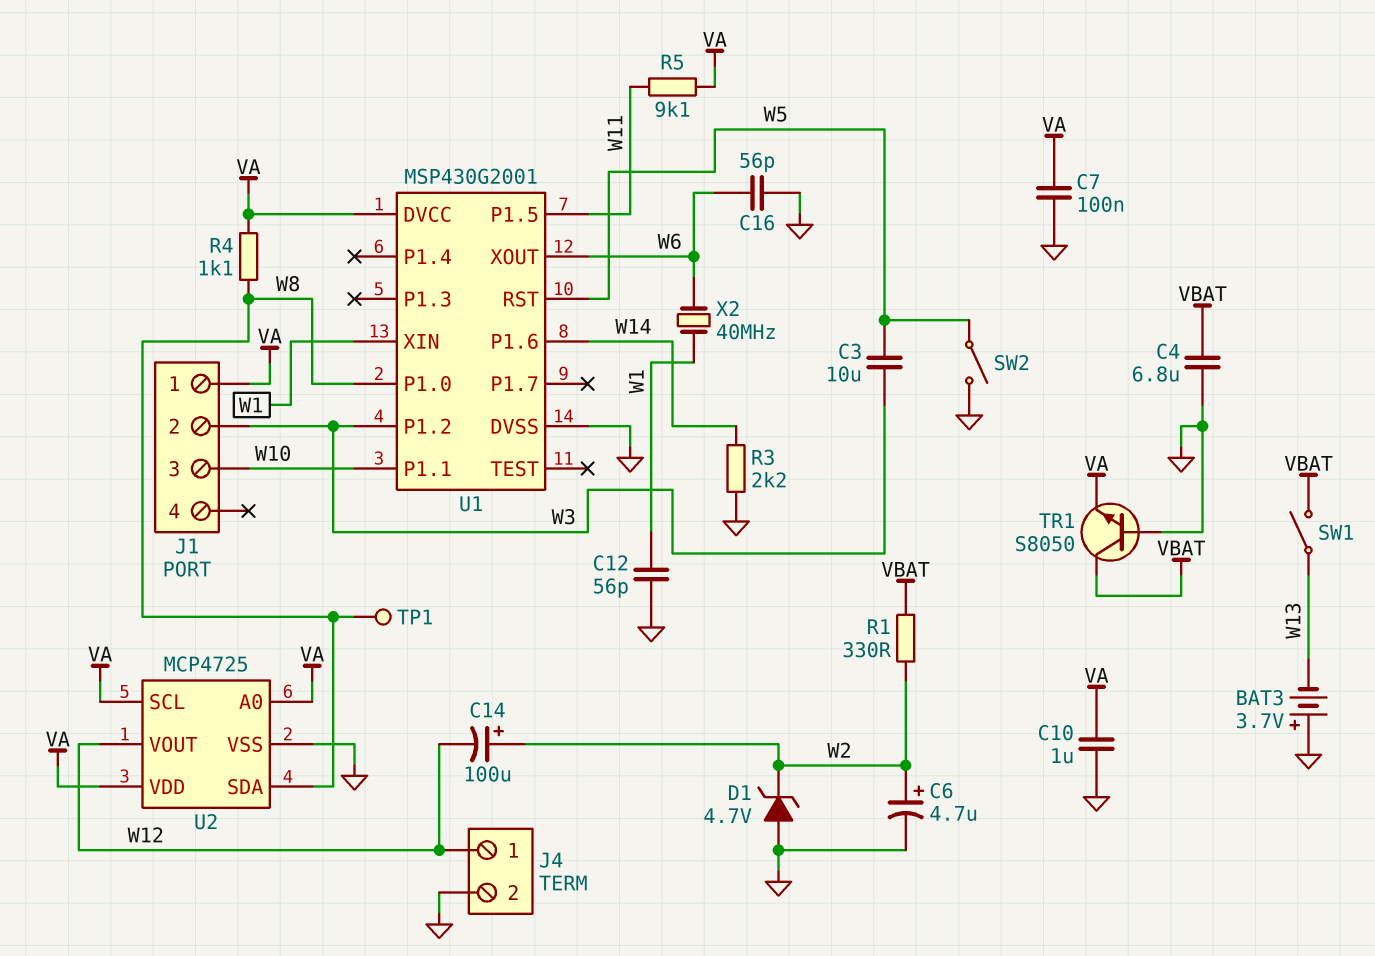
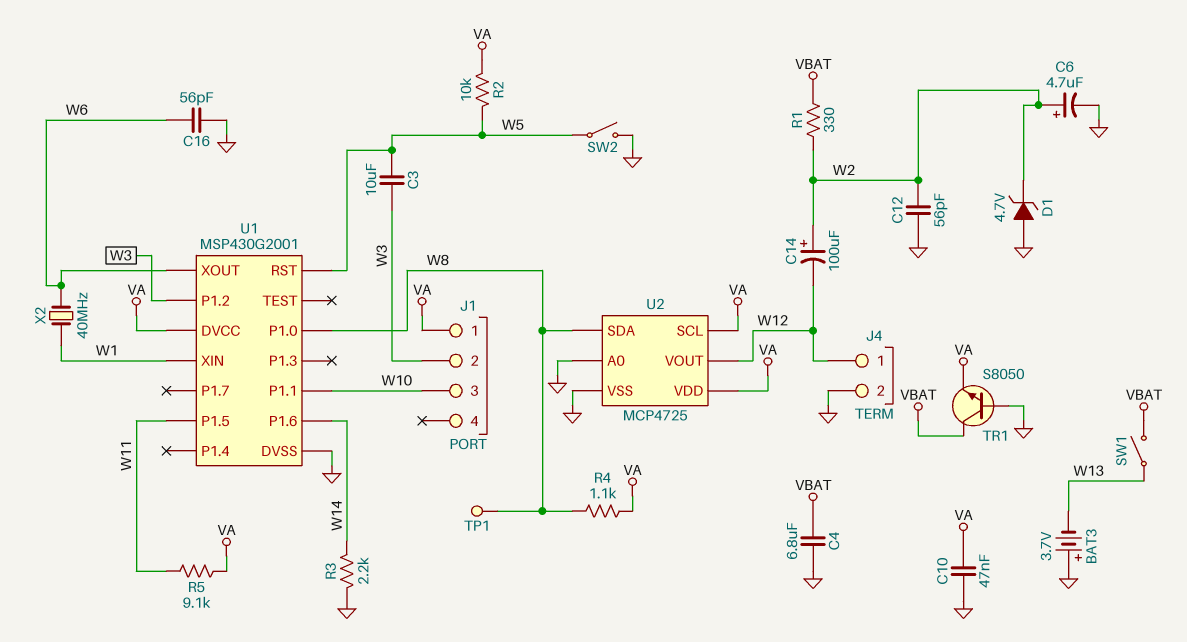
C7: 100nF (GND, VA) -> none
C10: 1uF (GND, VA) -> 47nF (GND, VA)
C12: 56pF (GND, W1) -> 56pF (GND, W2)
R2: none -> 10k (VA, W5)
U2 pin A0: VA -> GND

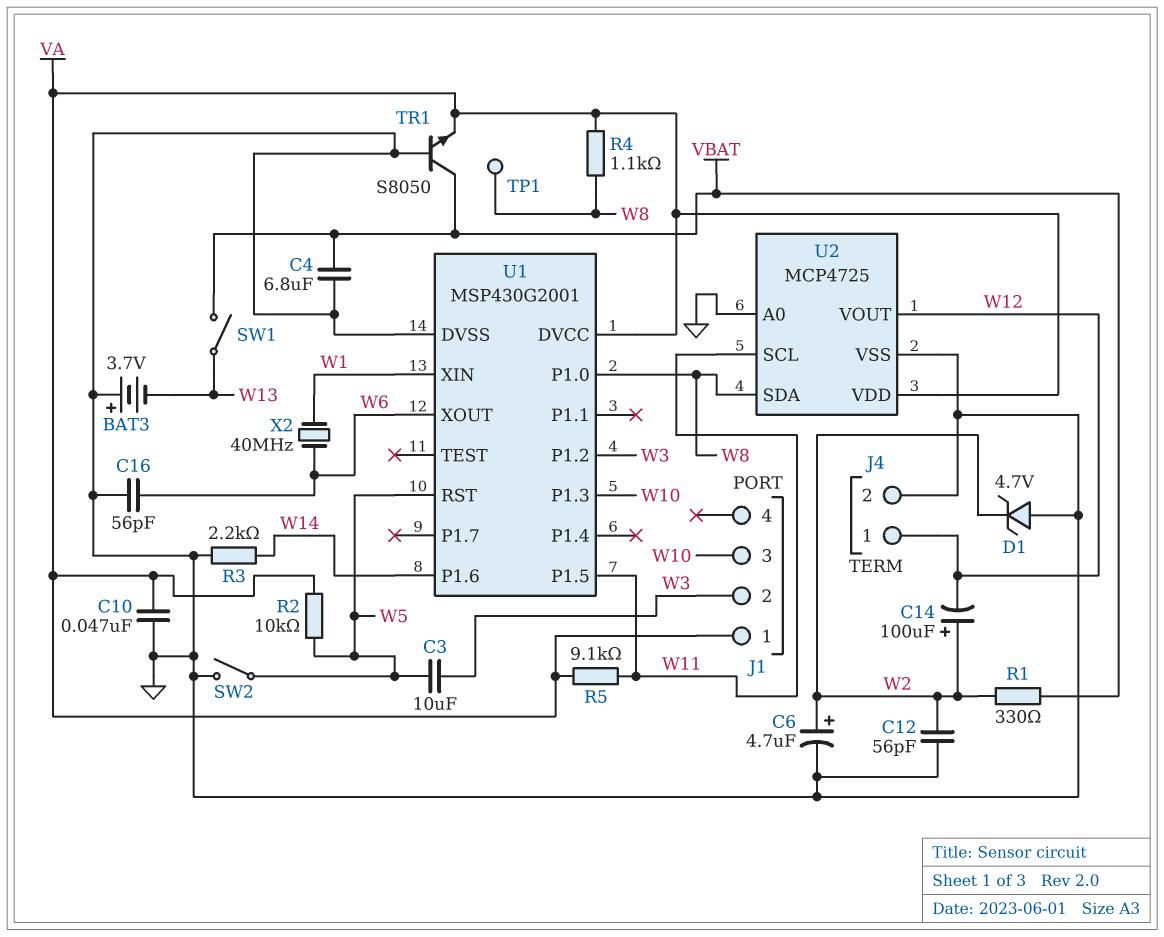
U1 pin P1.1: W10 -> none
U1 pin P1.3: none -> W10
U2 pin SCL: VA -> W11

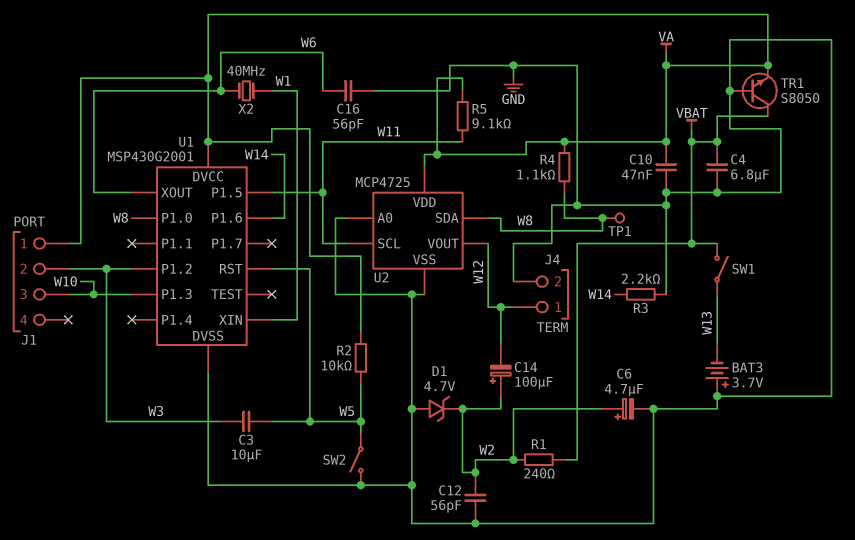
R1: 330 (VBAT, W2) -> 240 (VBAT, W2)

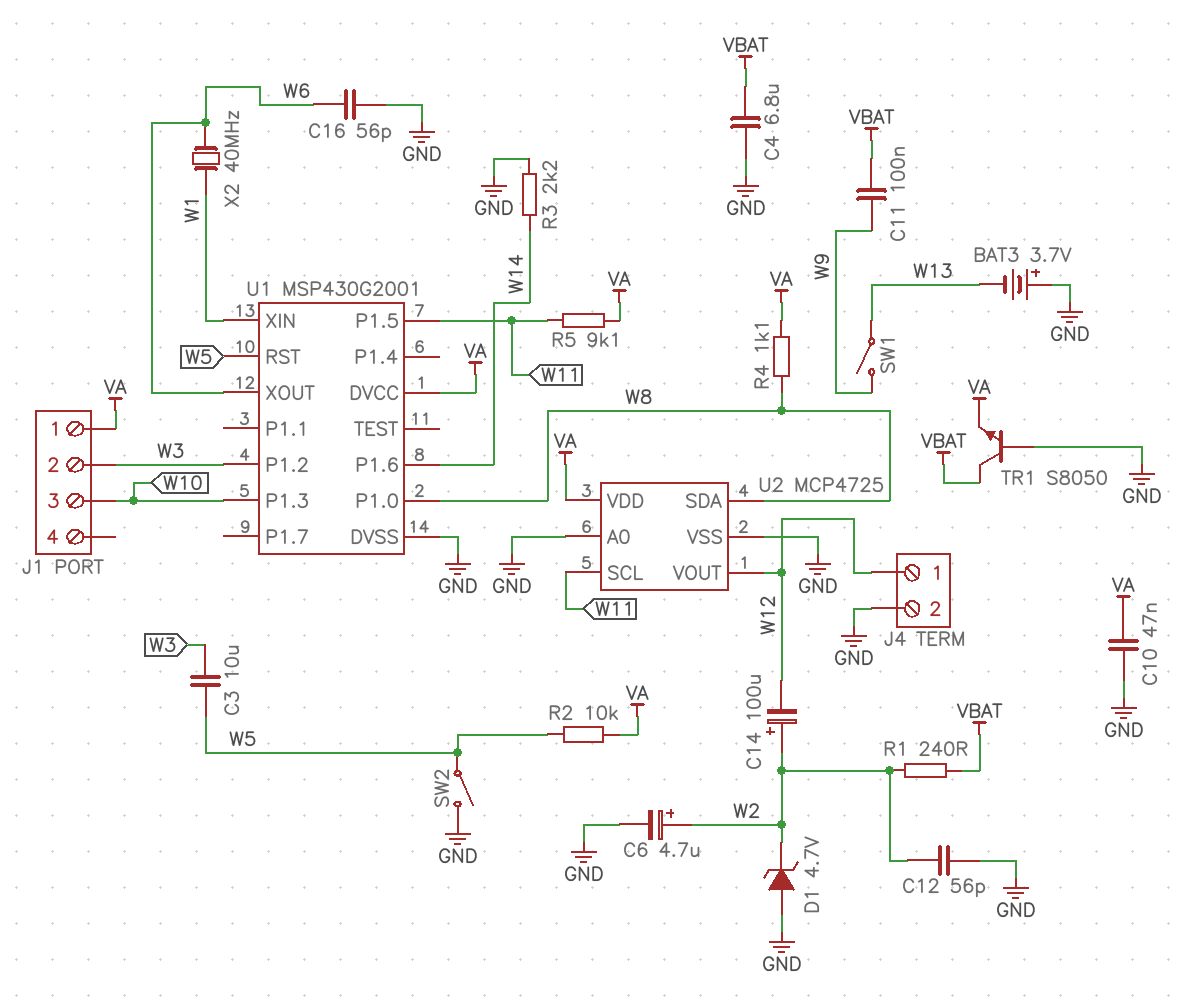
C11: none -> 100nF (VBAT, W9)
SW1: switch (VBAT, W13) -> switch (W9, W13)
TP1: test point (W8) -> none

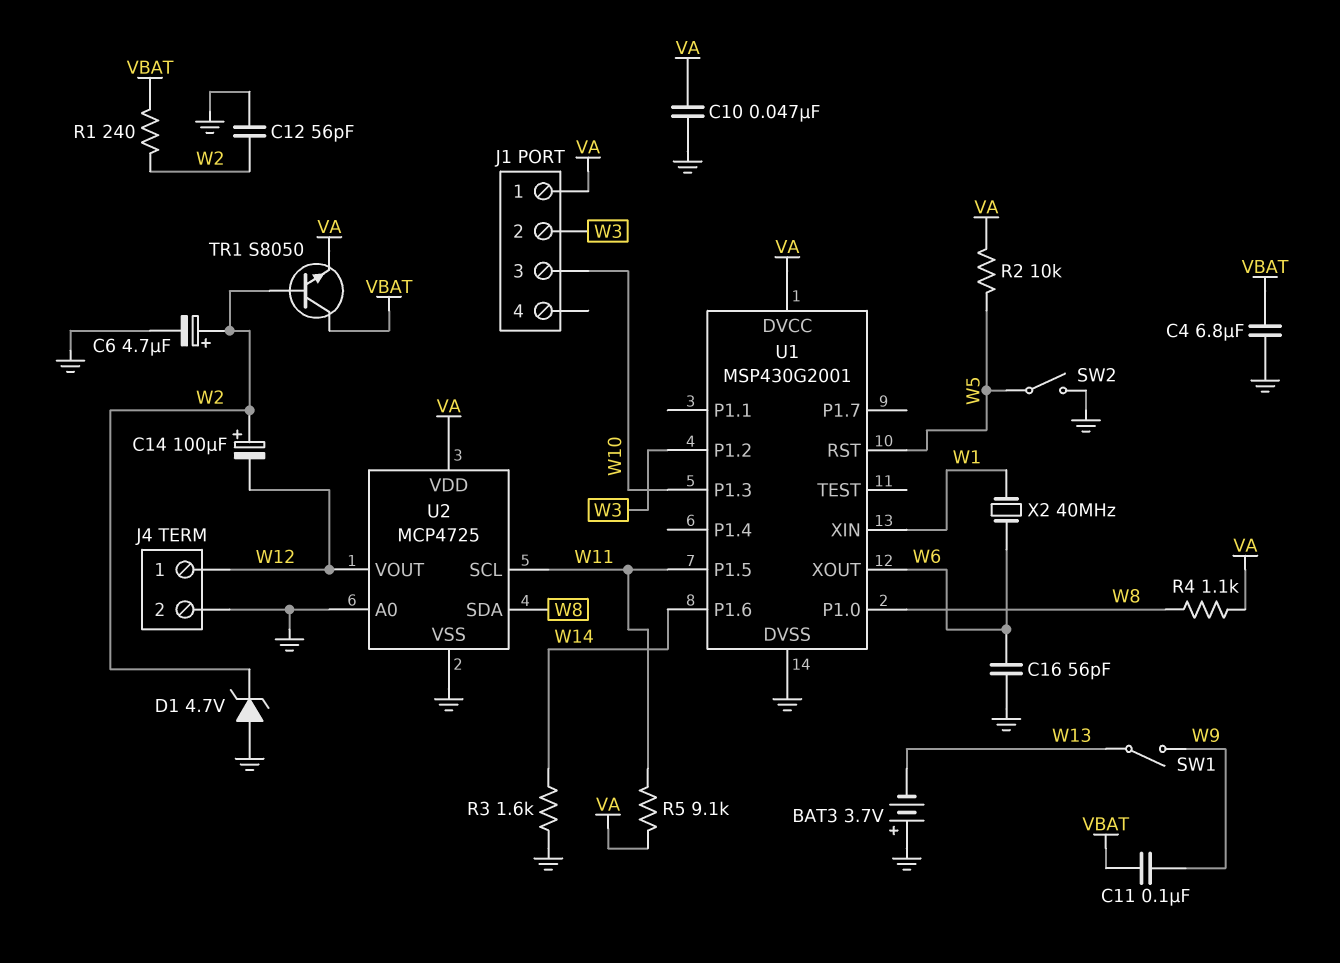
C3: 10uF (W3, W5) -> none
R3: 2.2k (GND, W14) -> 1.6k (GND, W14)
TR1: NPN S8050 (B GND, C VBAT, E VA) -> NPN S8050 (B W2, C VBAT, E VA)

